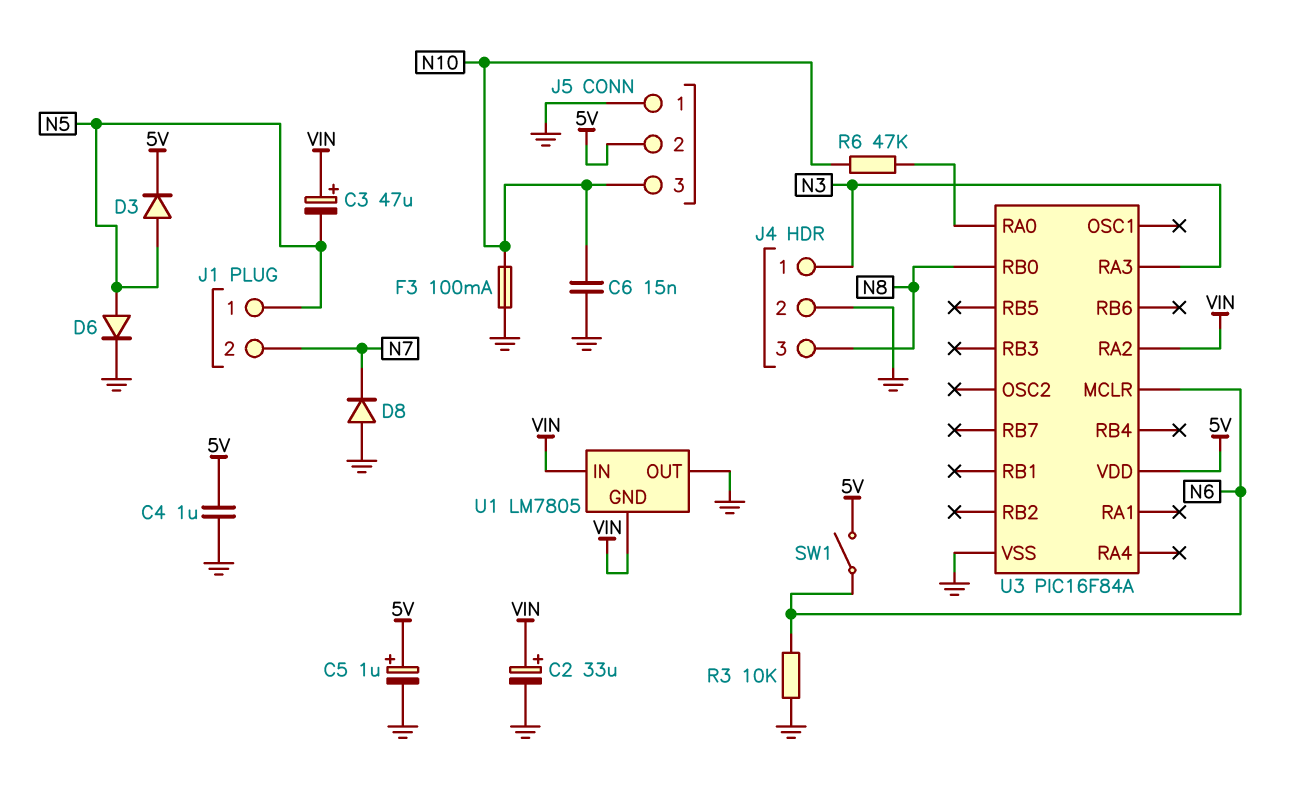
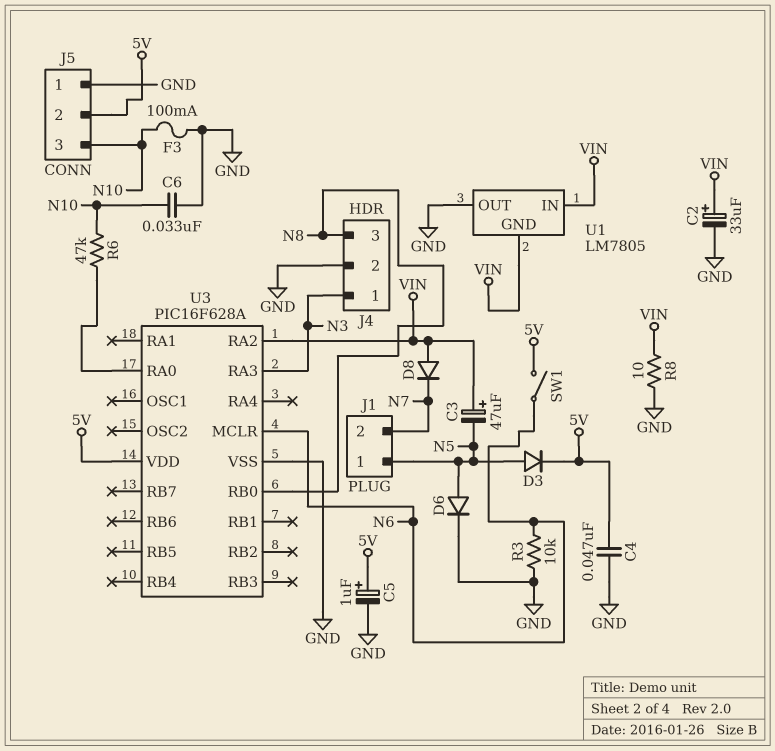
C4: 1uF (5V, GND) -> 47nF (5V, GND)
C6: 15nF (GND, N10) -> 33nF (GND, N10)
D8: diode (A GND, K N7) -> diode (A VIN, K N7)
R8: none -> 10 (GND, VIN)
U3: PIC16F84A -> PIC16F628A

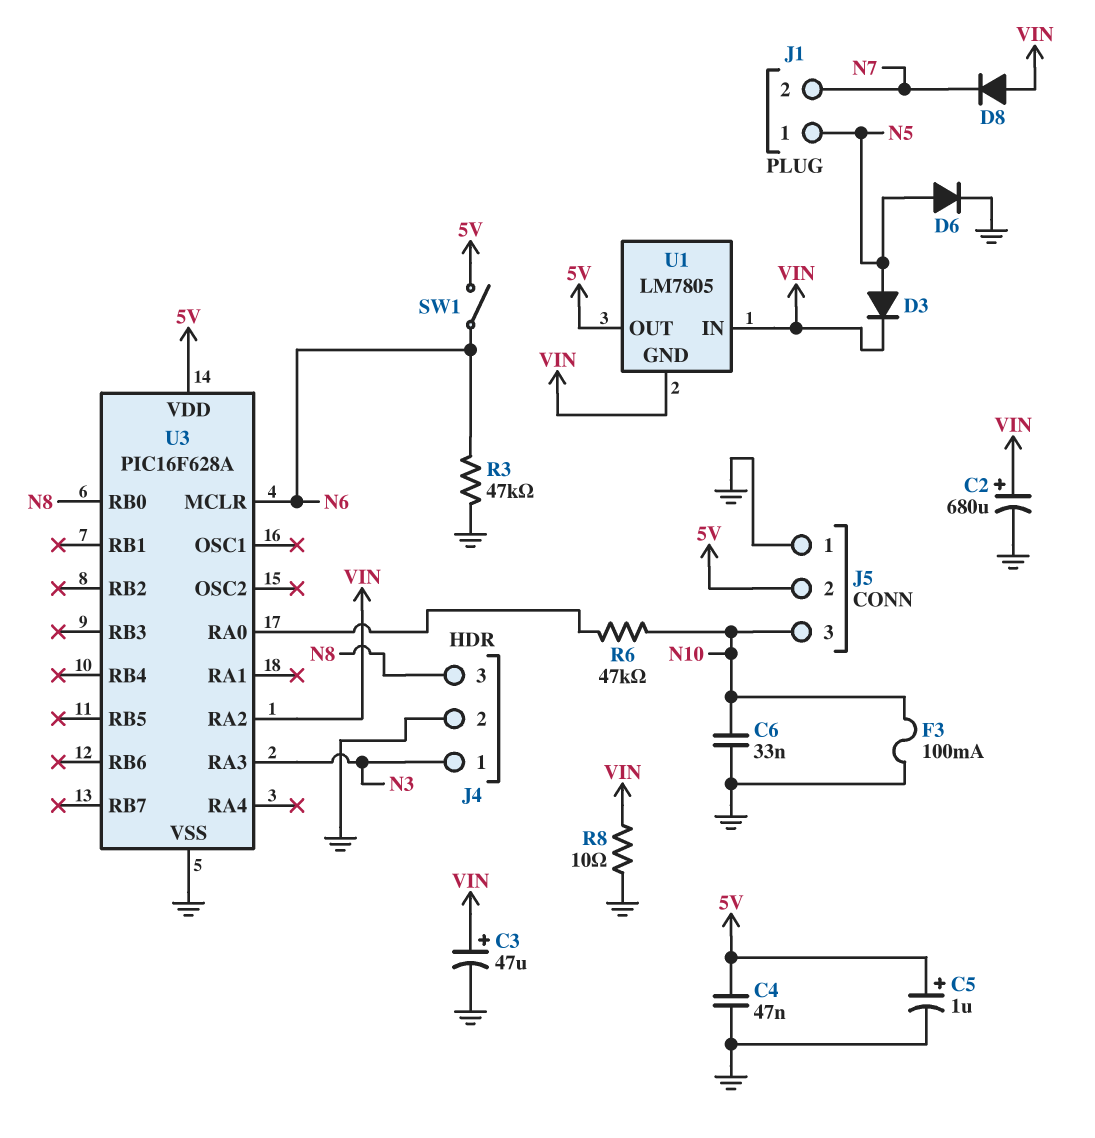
C2: 33uF (plus VIN, minus GND) -> 680uF (plus VIN, minus GND)
C3: 47uF (plus VIN, minus N5) -> 47uF (plus VIN, minus GND)
D3: diode (A N5, K 5V) -> diode (A N5, K VIN)
R3: 10k (GND, N6) -> 47k (GND, N6)
U1 pin OUT: GND -> 5V

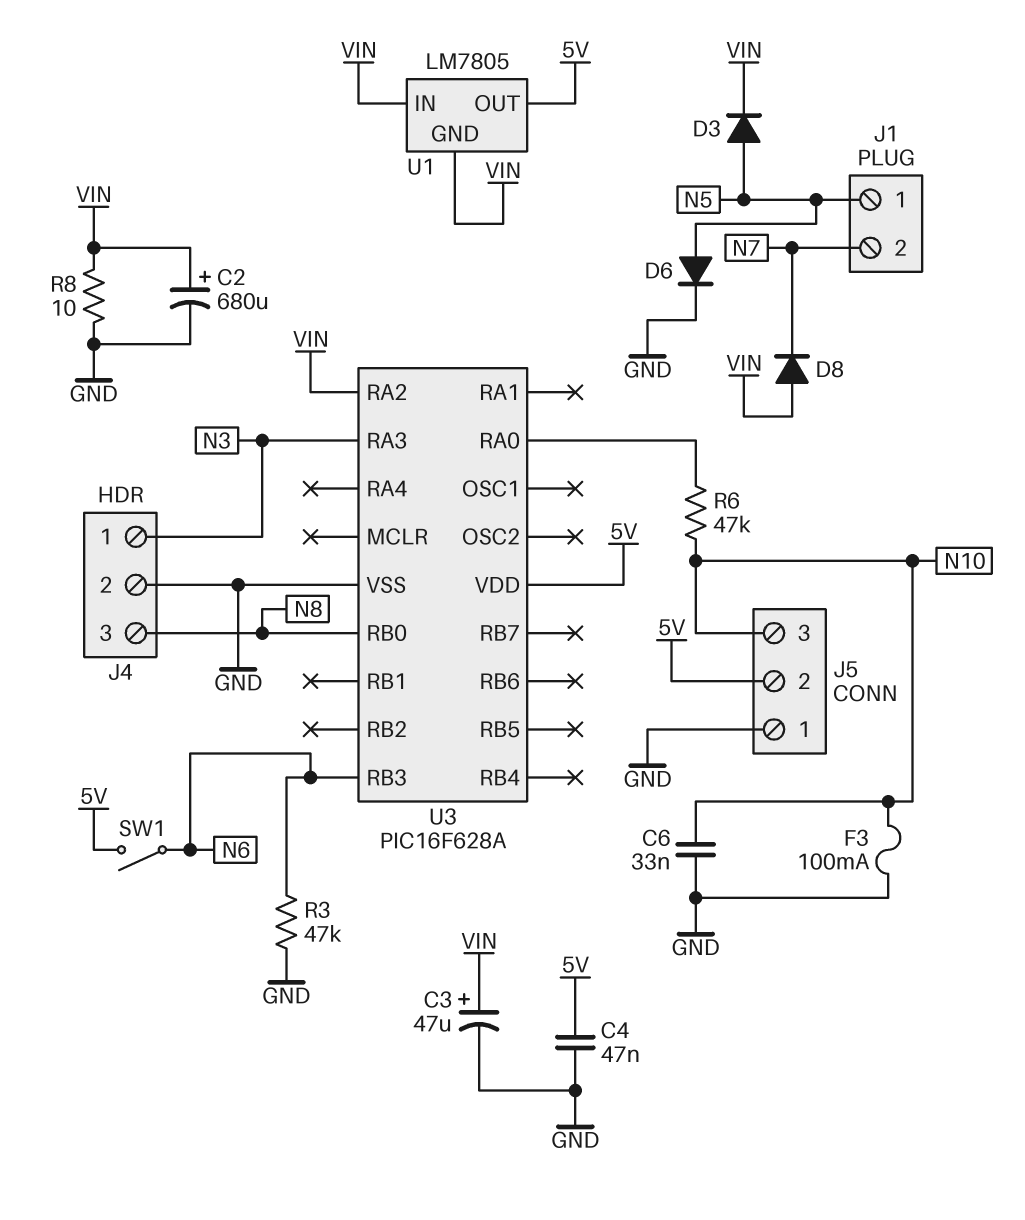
C5: 1uF (plus 5V, minus GND) -> none
U3 pin MCLR: N6 -> none
U3 pin RB3: none -> N6

